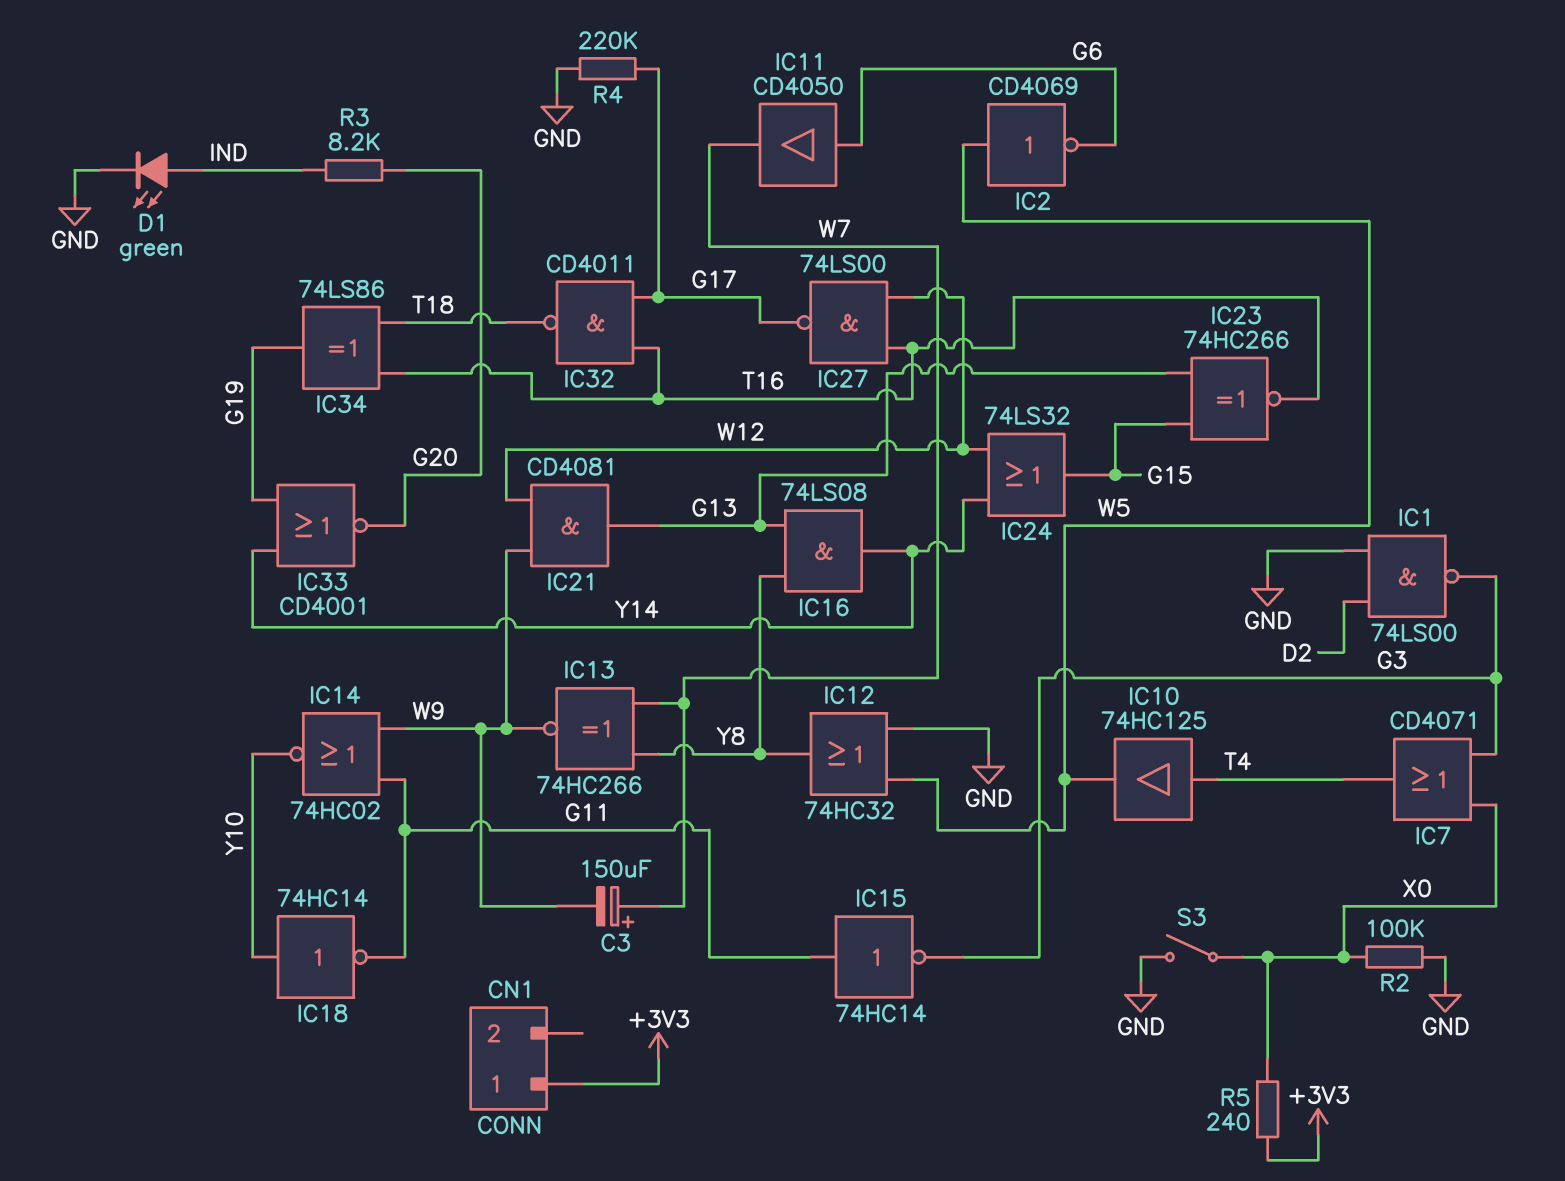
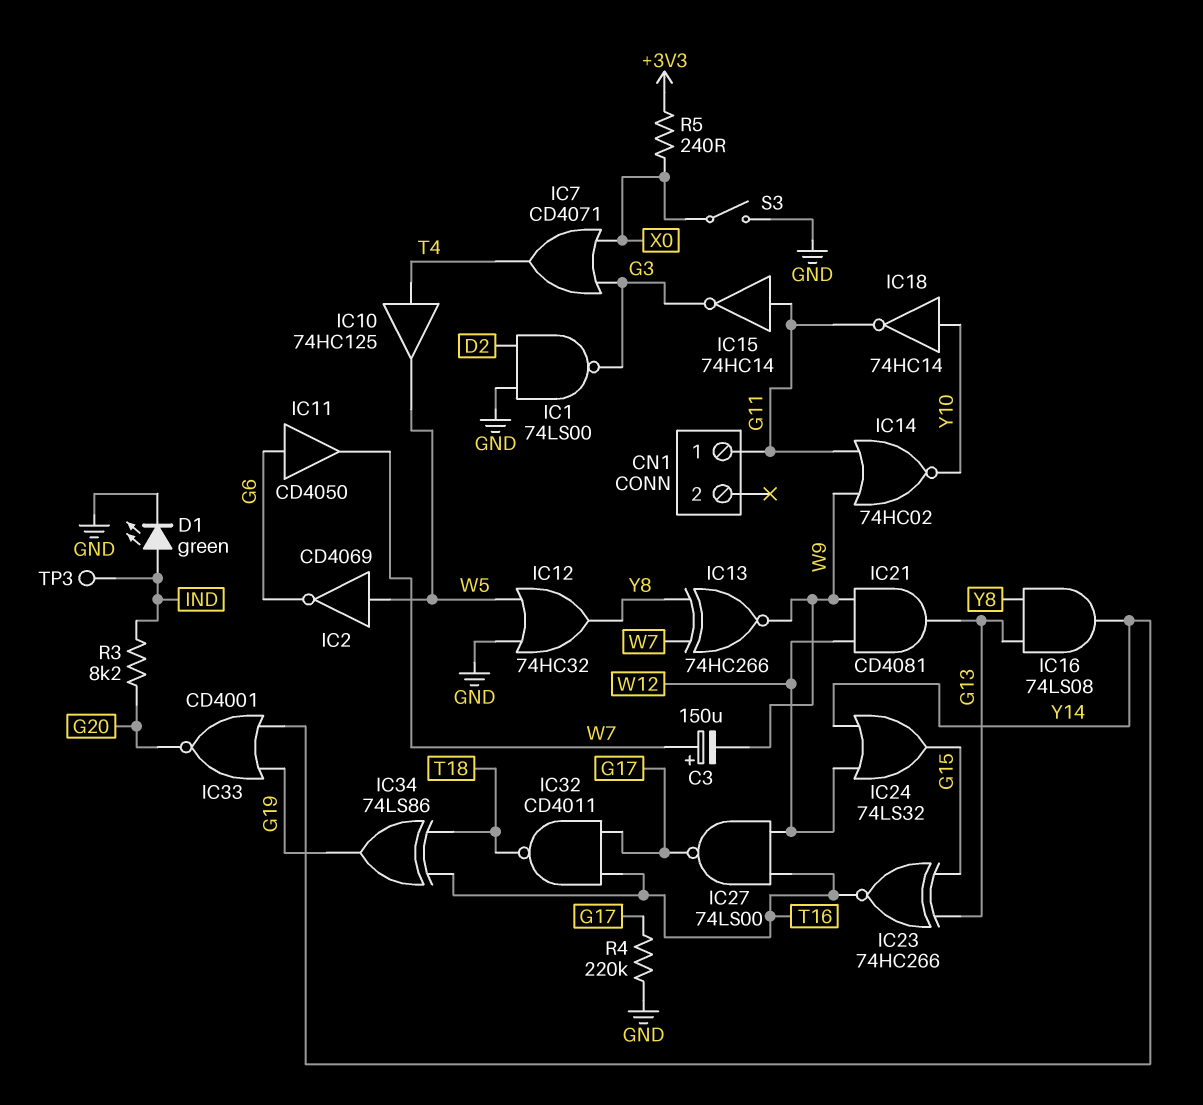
CN1 pin 1: +3V3 -> G11
R2: 100k (GND, X0) -> none
TP3: none -> test point (IND)

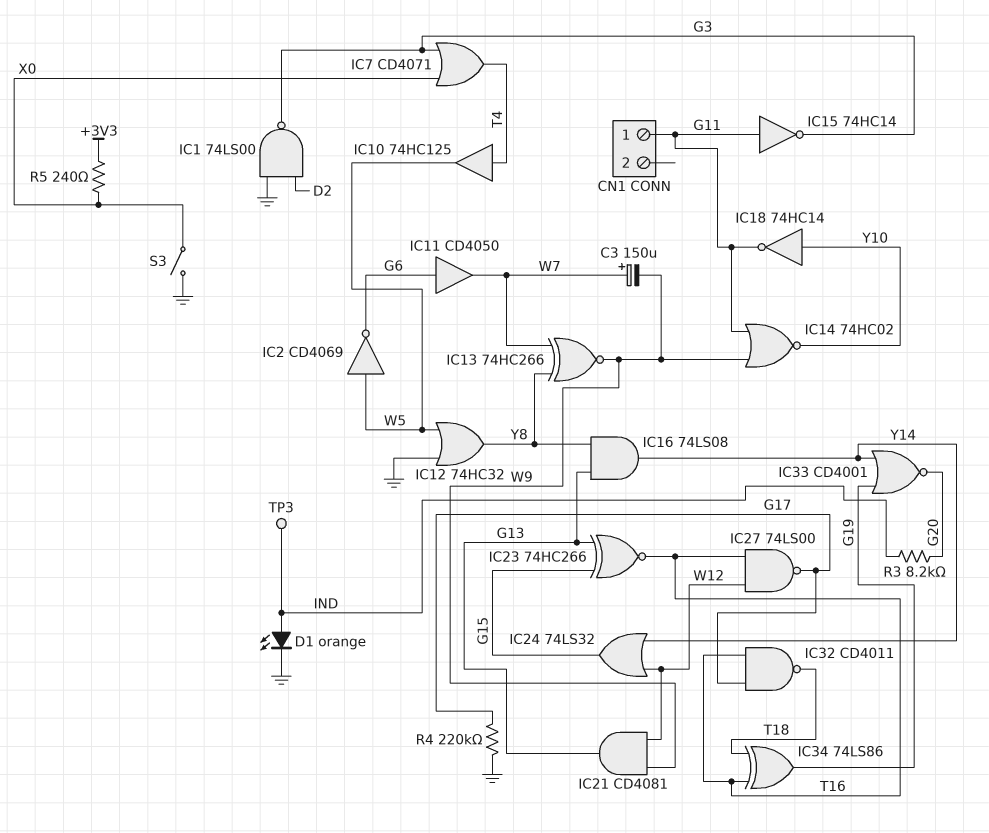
D1: LED green (A IND, K GND) -> LED orange (A IND, K GND)

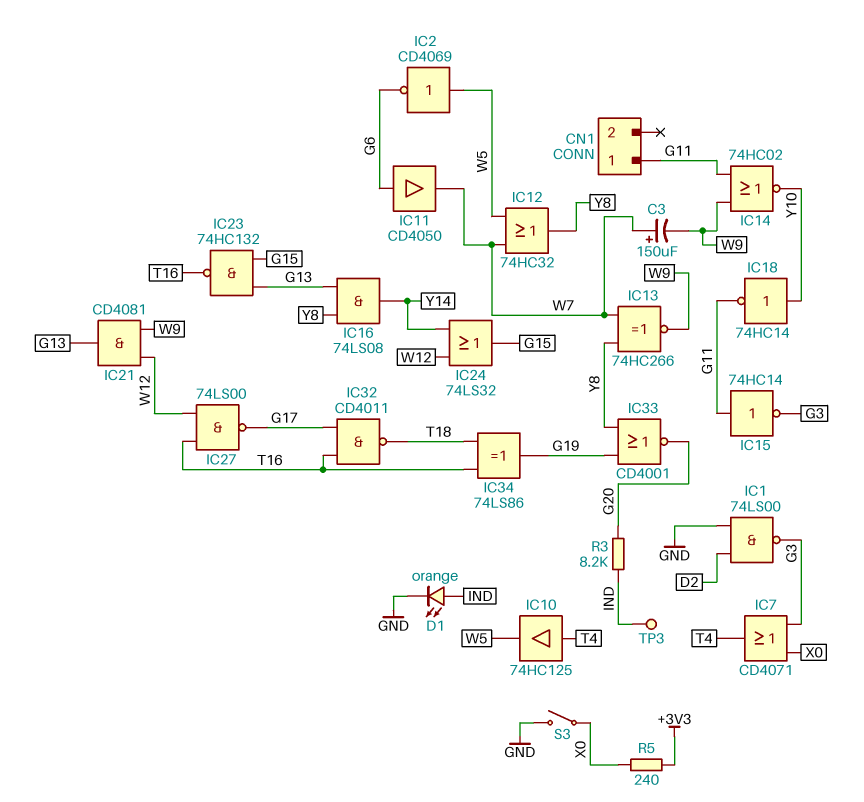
IC12: OR 74HC32 (in GND, in W5, out Y8) -> OR 74HC32 (in W5, in W7, out Y8)
IC23: XNOR 74HC266 (in G13, in G15, out T16) -> NAND 74HC132 (in G13, in G15, out T16)
IC33: NOR CD4001 (in G19, in Y14, out G20) -> NOR CD4001 (in G19, in Y8, out G20)
R4: 220k (G17, GND) -> none

